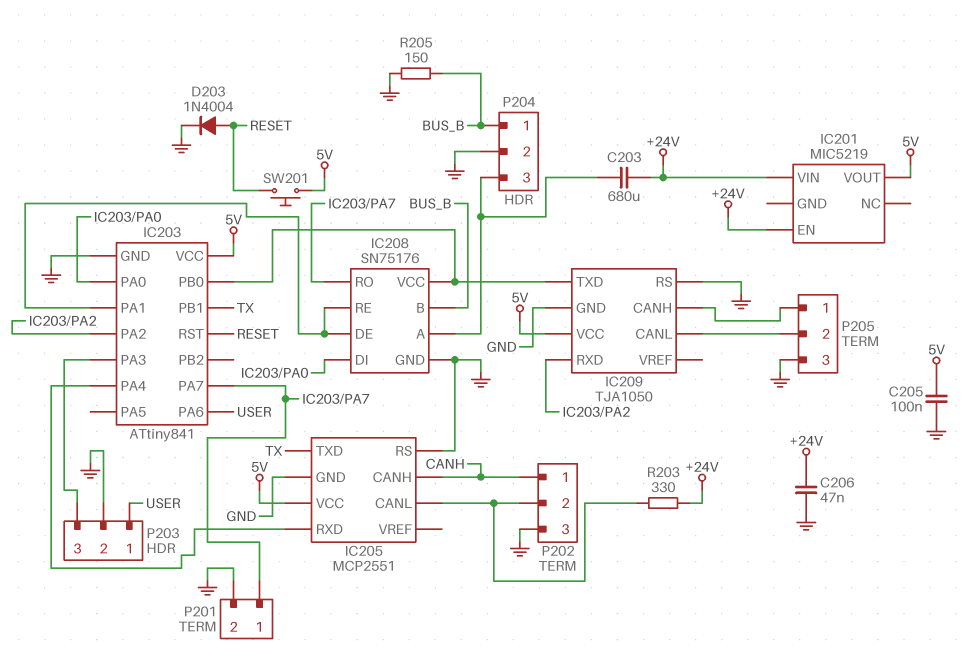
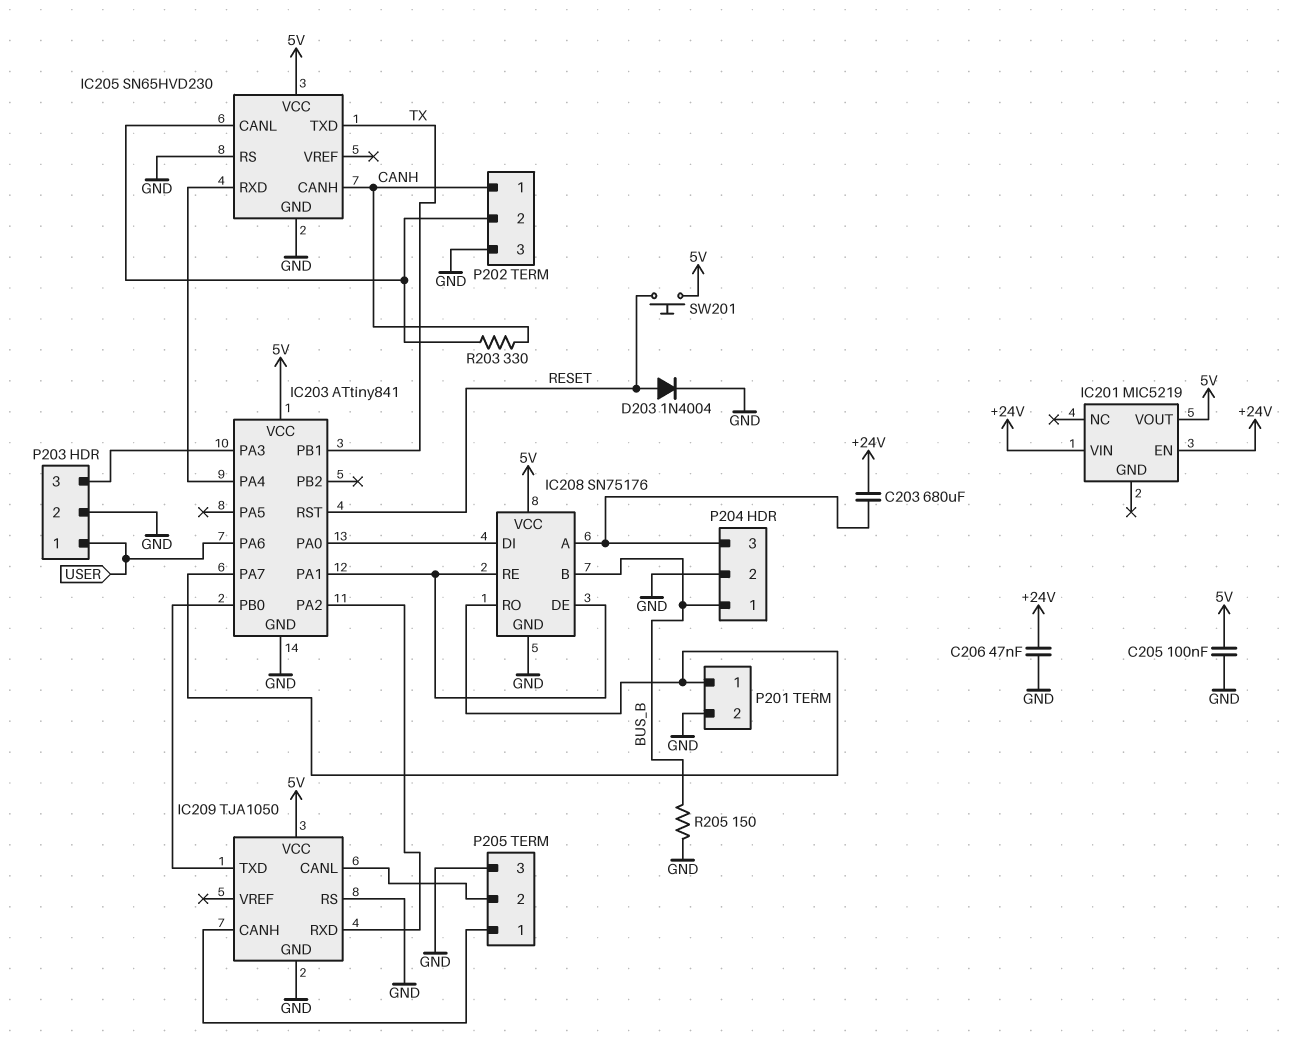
IC205: MCP2551 -> SN65HVD230
IC208 pin VCC: IC203/PB0 -> 5V
R203: 330 (+24V, IC205/CANL) -> 330 (CANH, IC205/CANL)

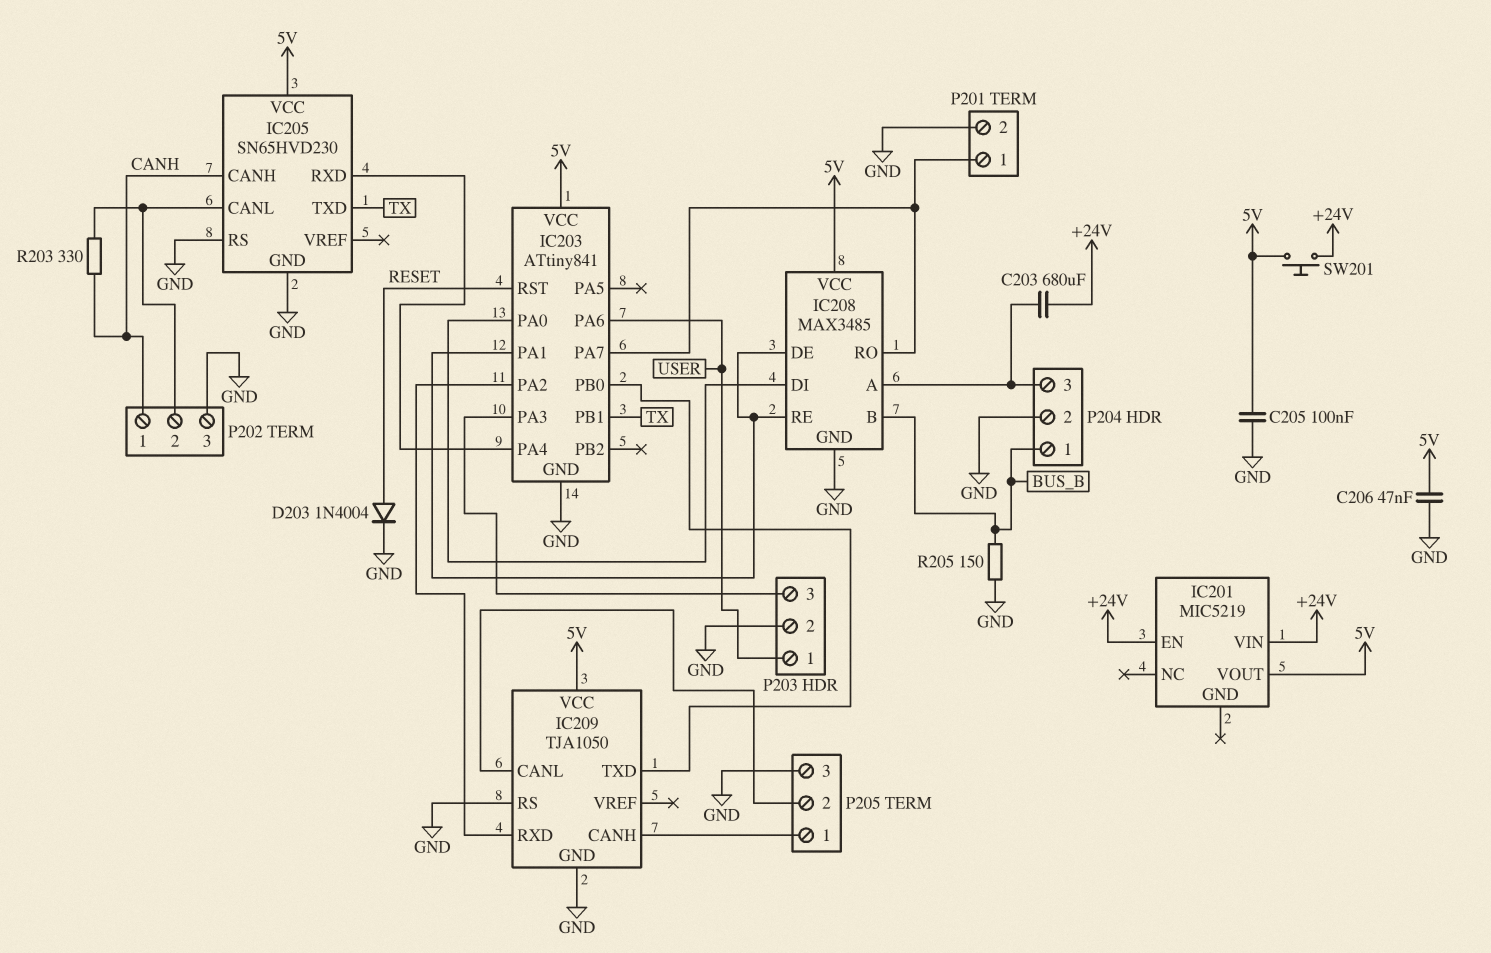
C206: 47nF (+24V, GND) -> 47nF (5V, GND)
IC208: SN75176 -> MAX3485
SW201: button (5V, RESET) -> button (+24V, 5V)

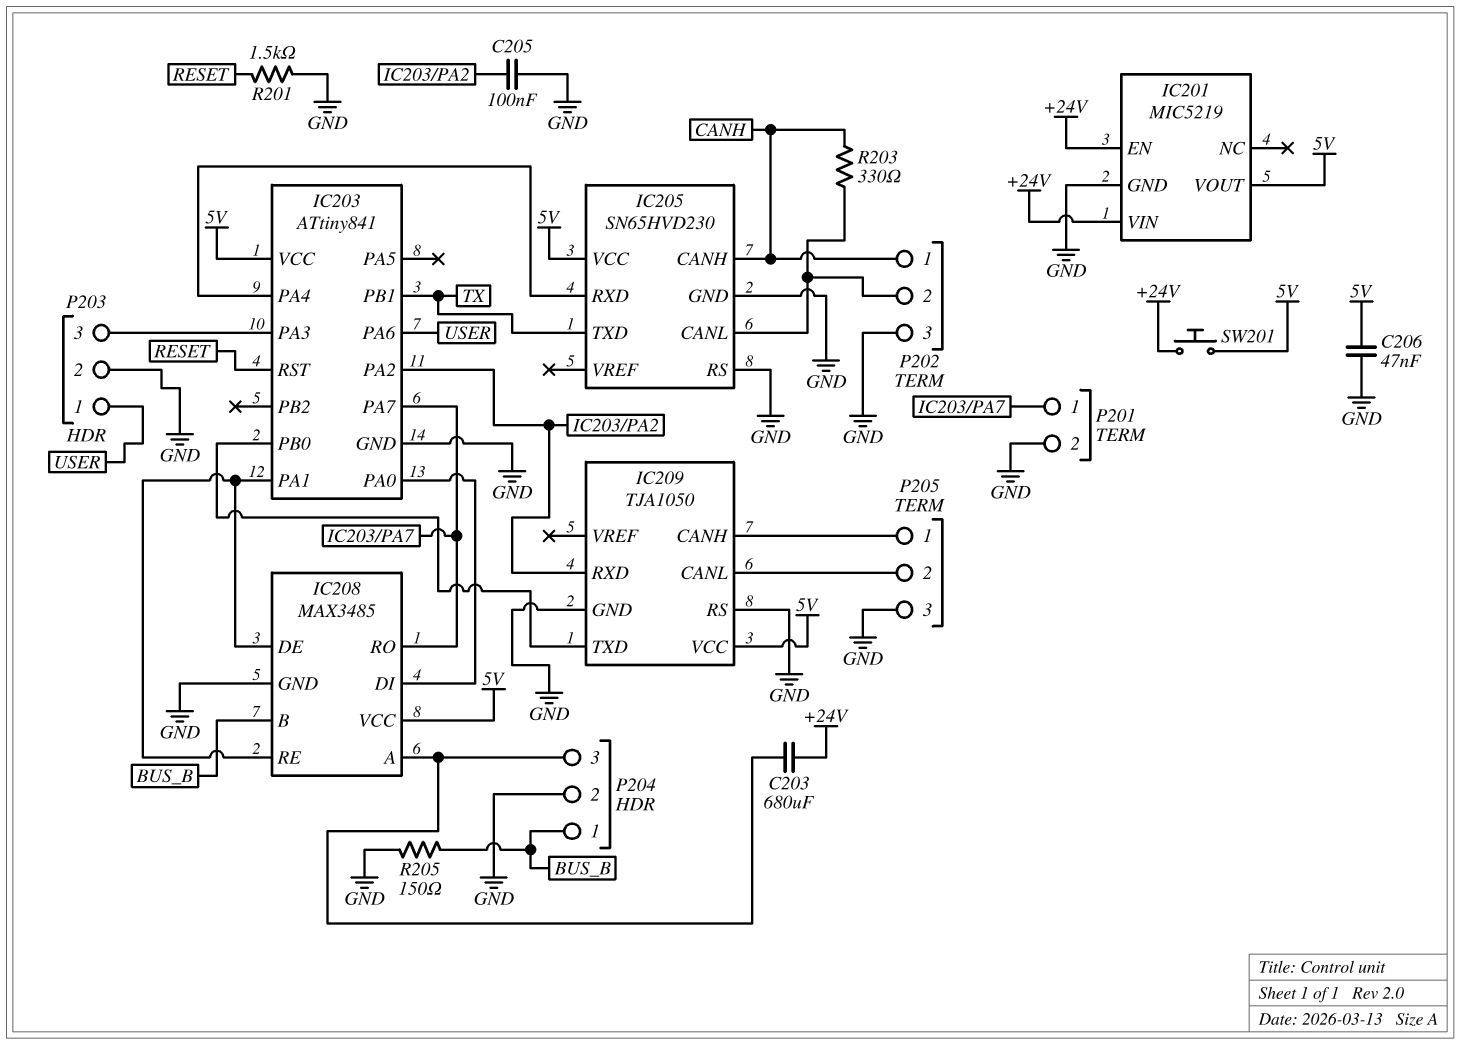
C205: 100nF (5V, GND) -> 100nF (GND, IC203/PA2)
D203: diode 1N4004 (A RESET, K GND) -> none
IC201 pin GND: none -> GND
R201: none -> 1.5k (GND, RESET)

